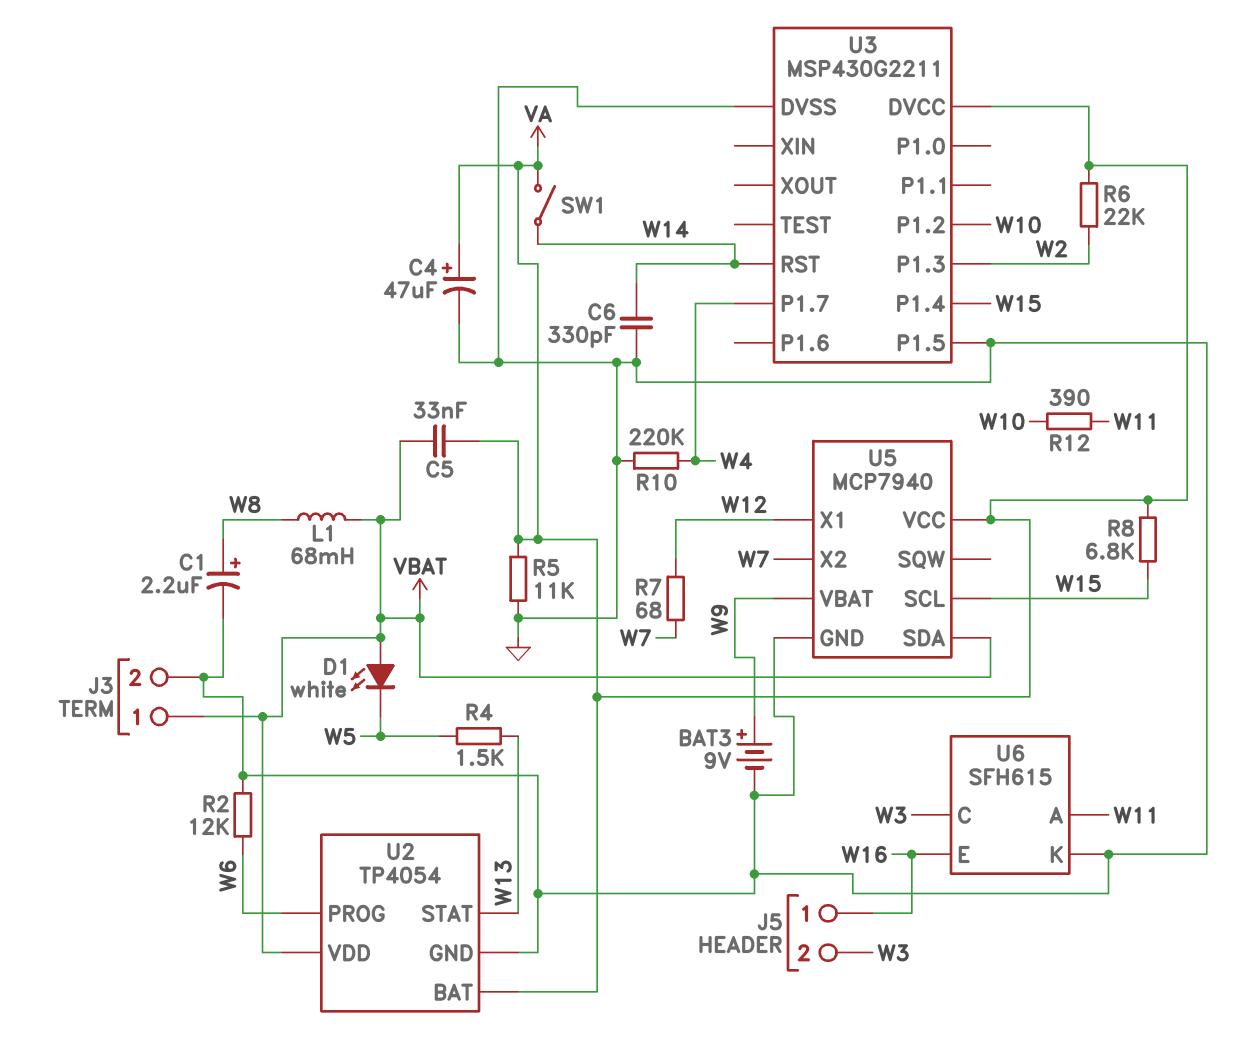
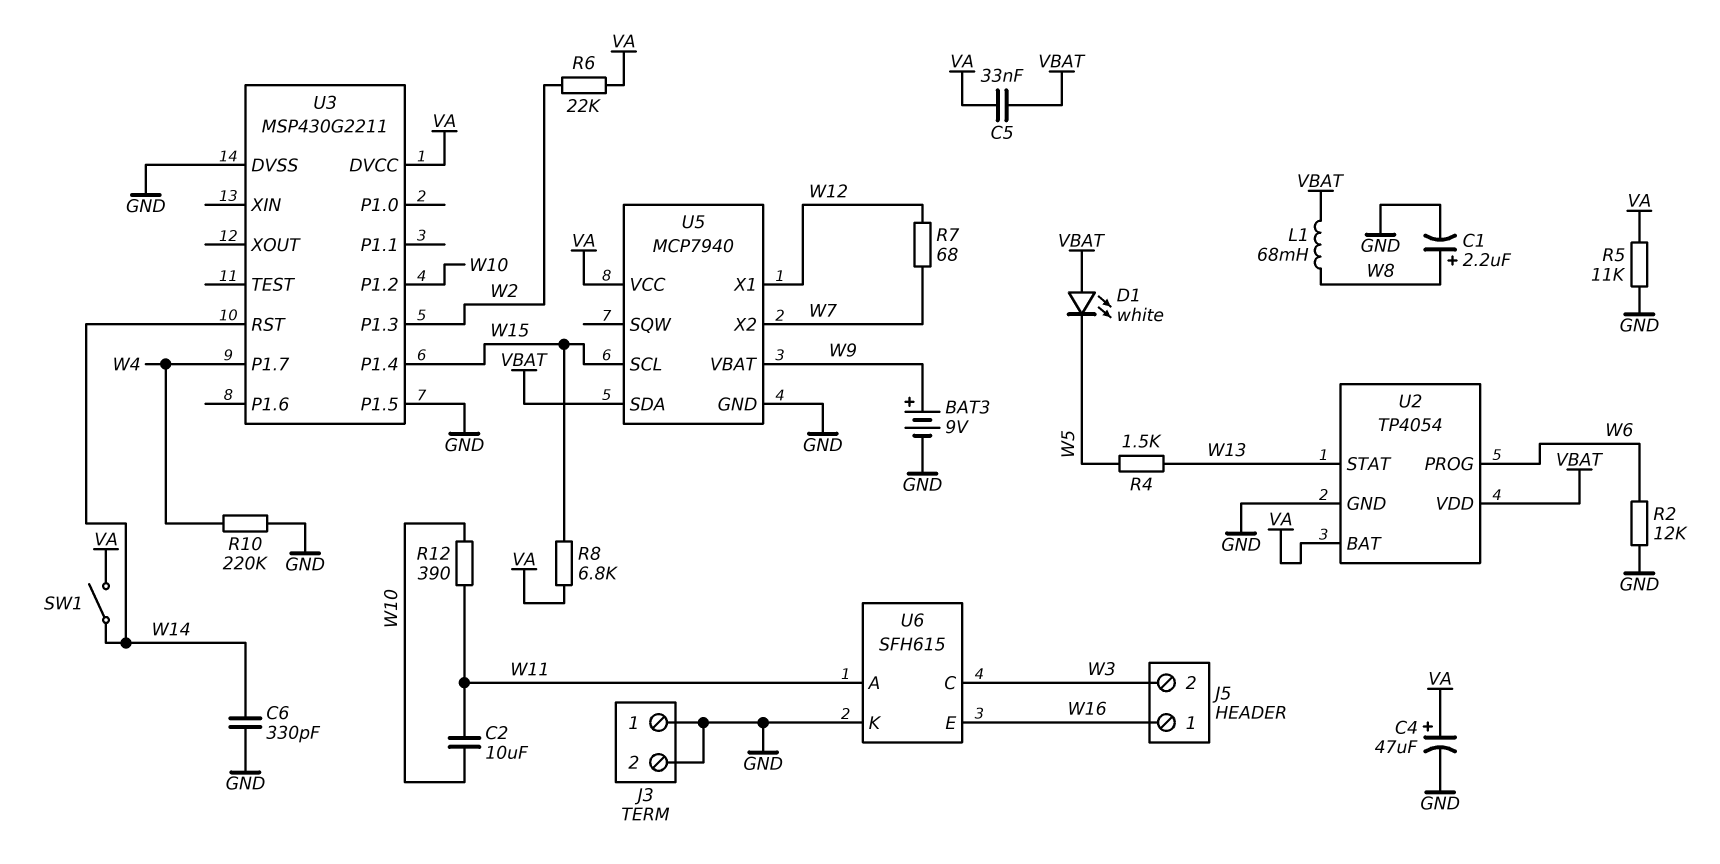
C2: none -> 10uF (W10, W11)
J3 pin 1: VBAT -> GND

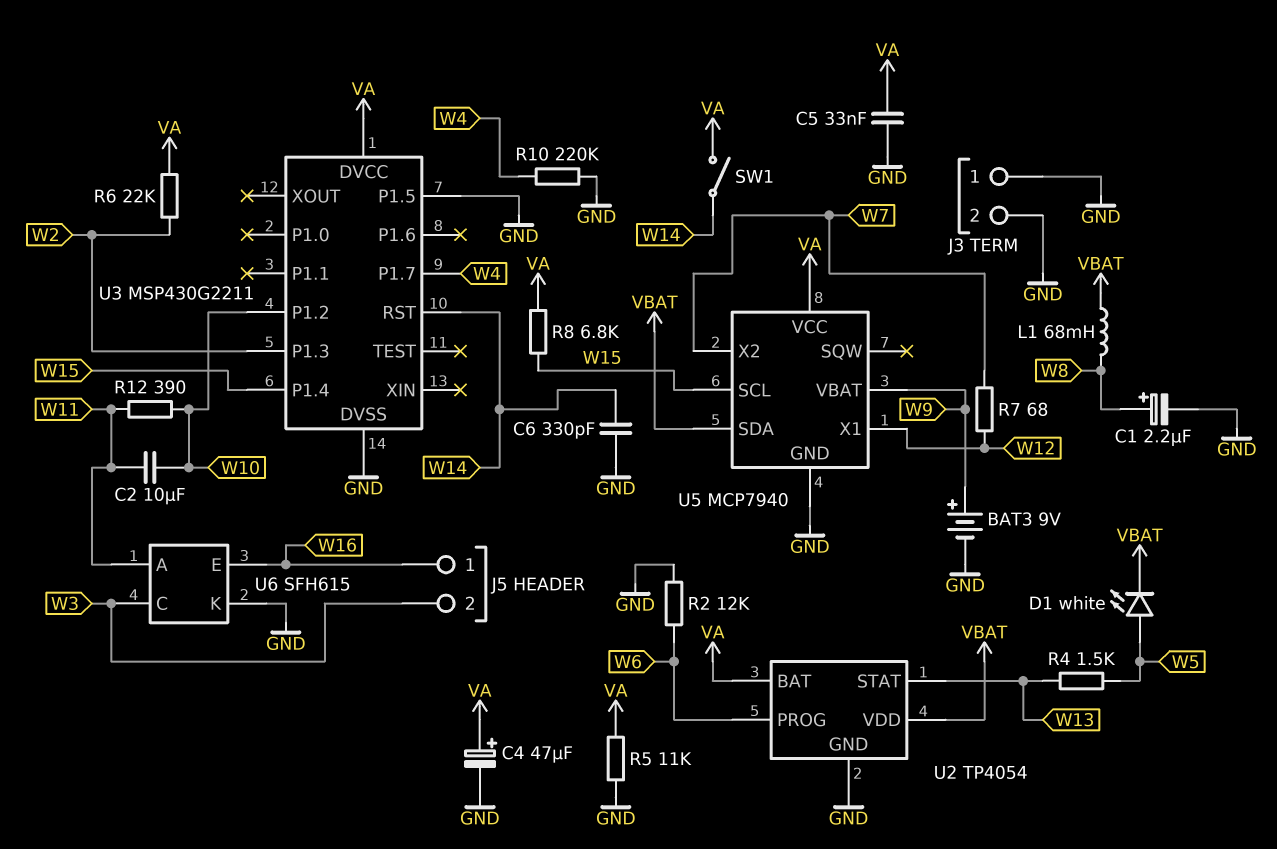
C5: 33nF (VA, VBAT) -> 33nF (GND, VA)
D1: LED white (A VBAT, K W5) -> LED white (A W5, K VBAT)

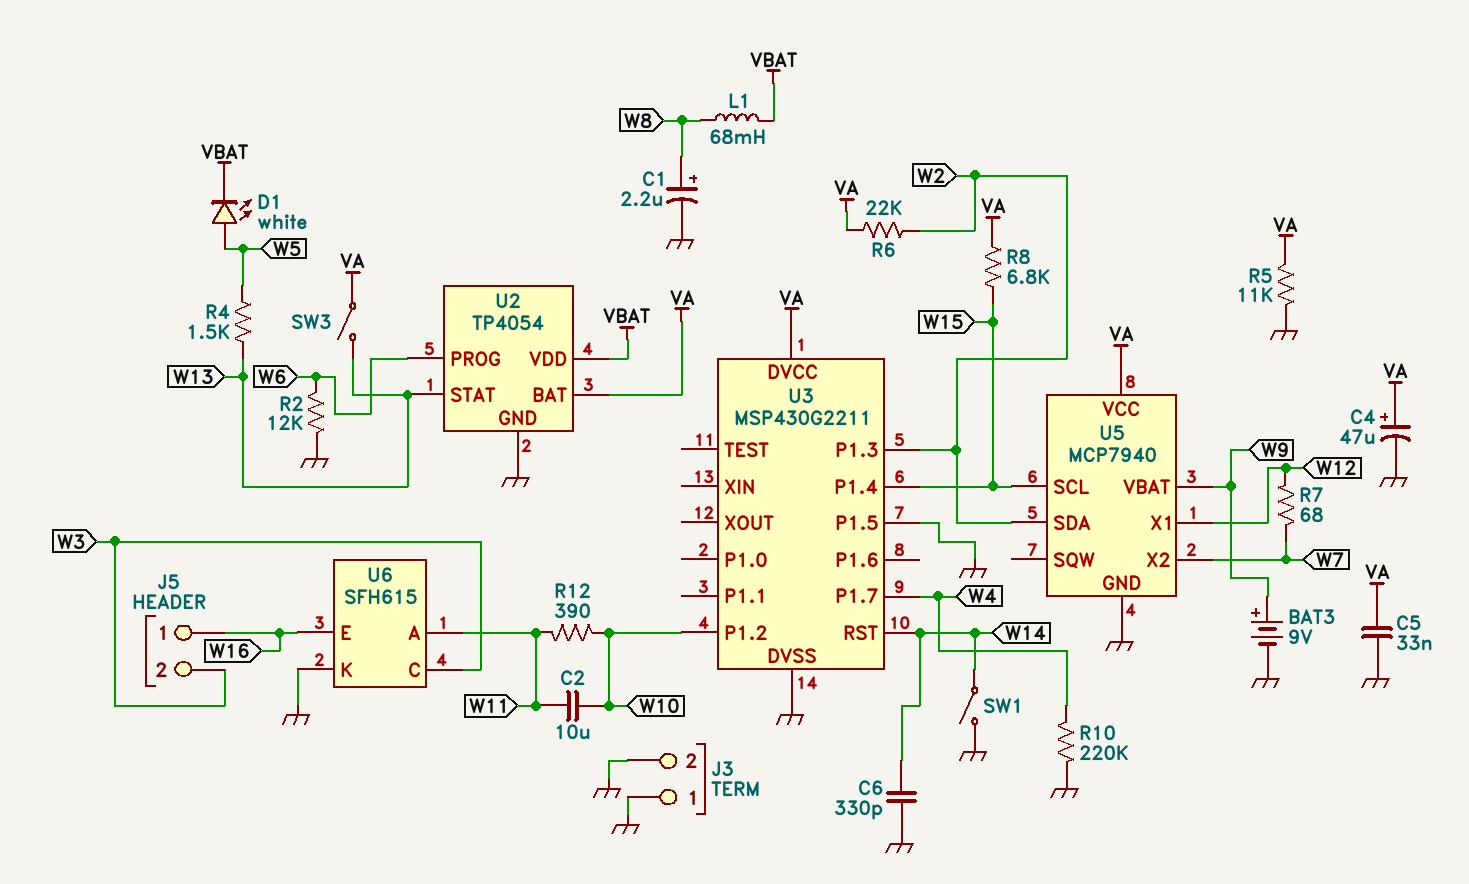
SW1: switch (VA, W14) -> switch (GND, W14)
SW3: none -> switch (VA, W13)
U5 pin SDA: VBAT -> W2

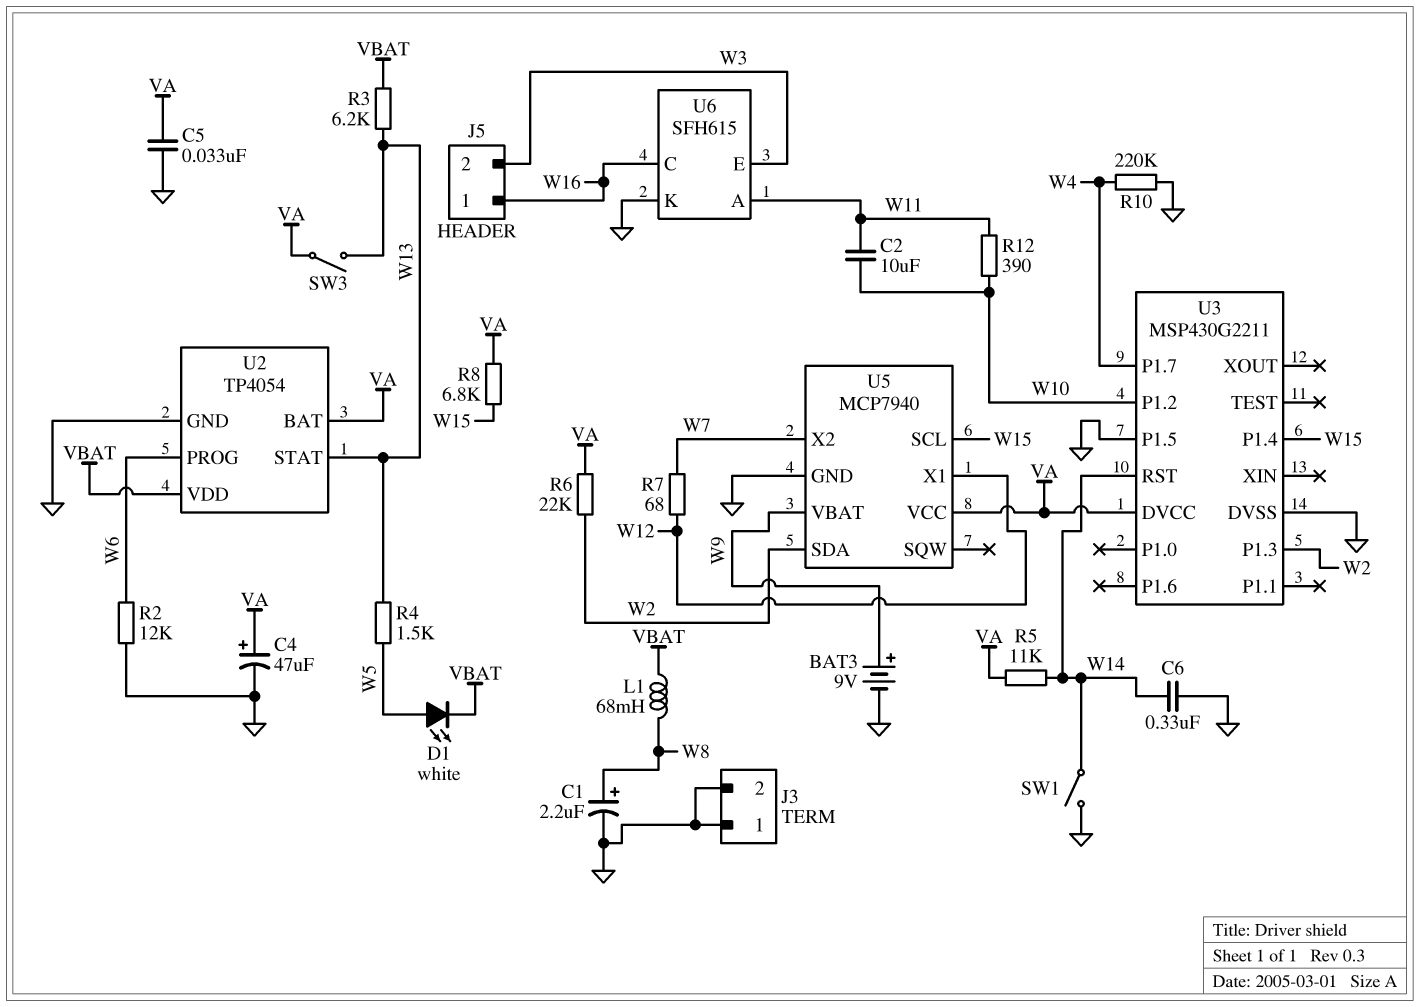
C6: 330pF (GND, W14) -> 330nF (GND, W14)
R3: none -> 6.2k (VBAT, W13)
R5: 11k (GND, VA) -> 11k (VA, W14)
U6 pin C: W3 -> W16
U6 pin E: W16 -> W3

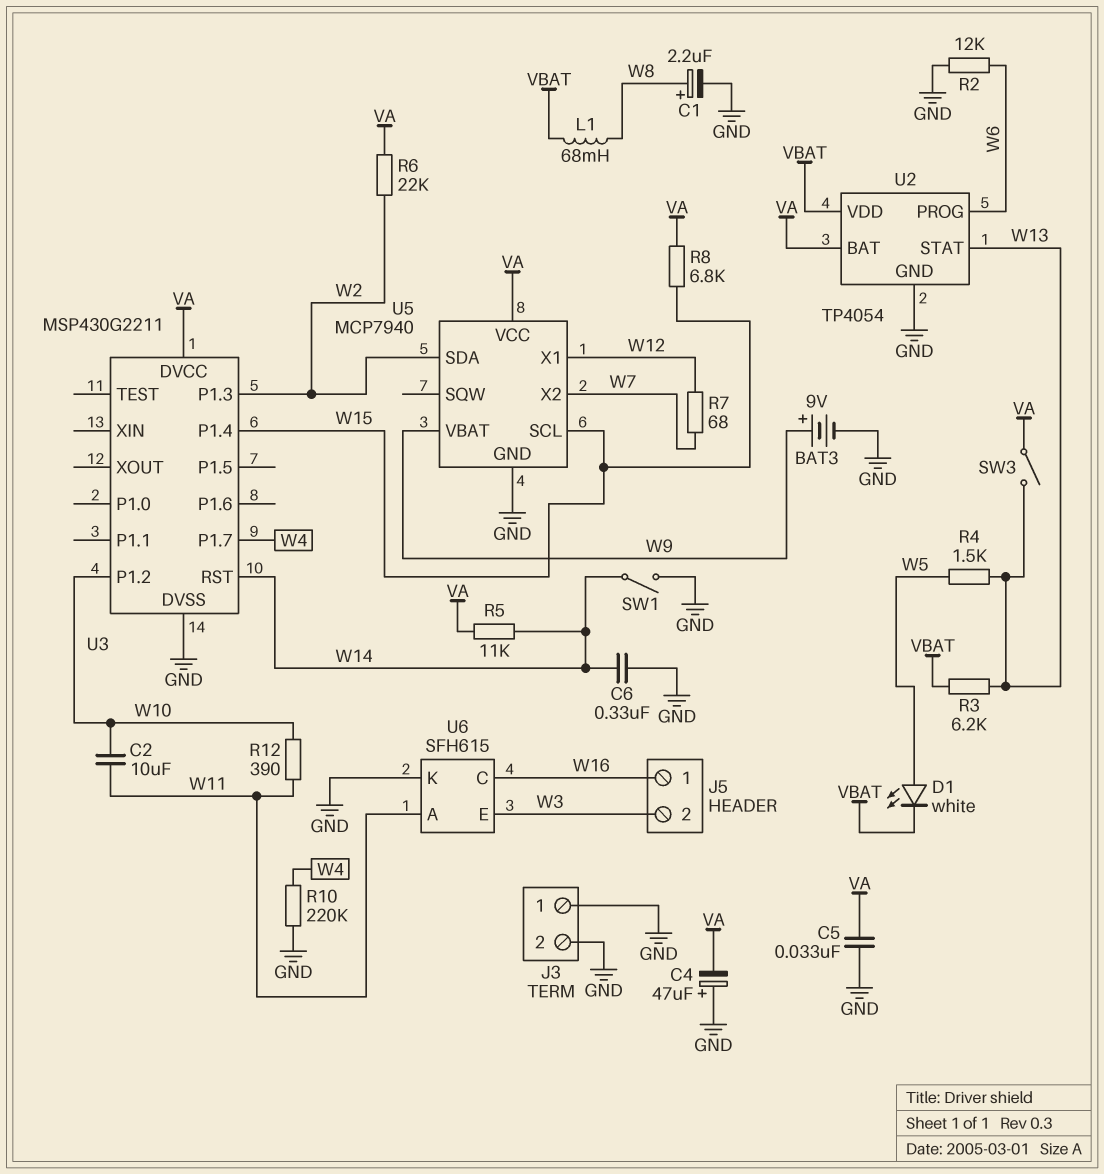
C4: 47uF (plus VA, minus GND) -> 47uF (plus GND, minus VA)
U3 pin P1.5: GND -> none

